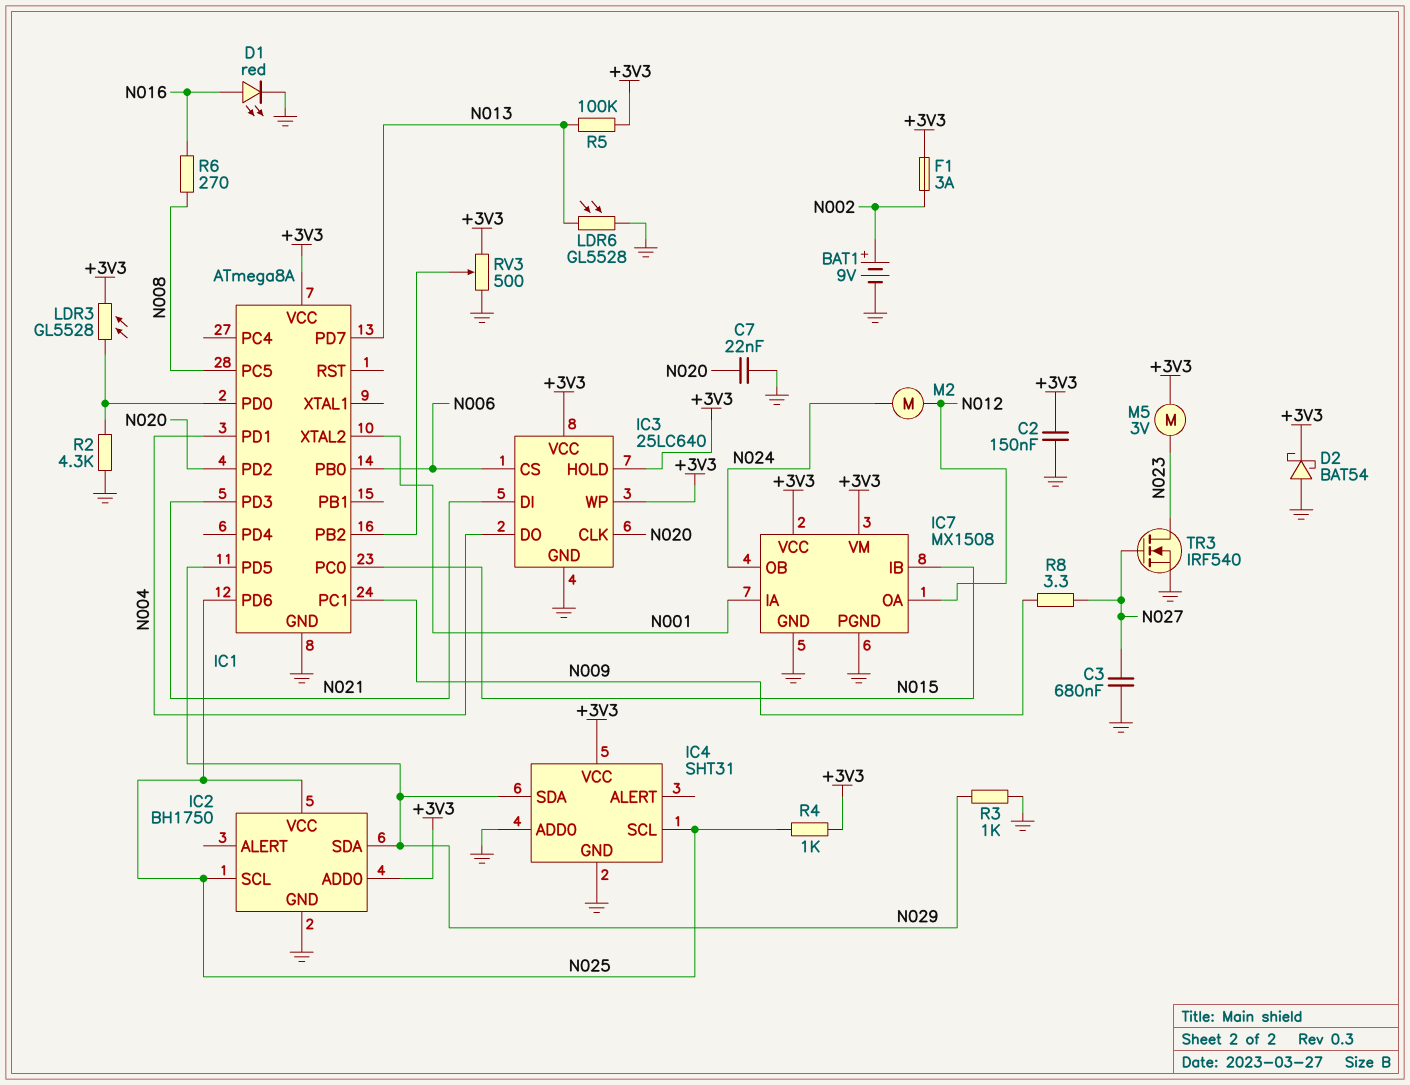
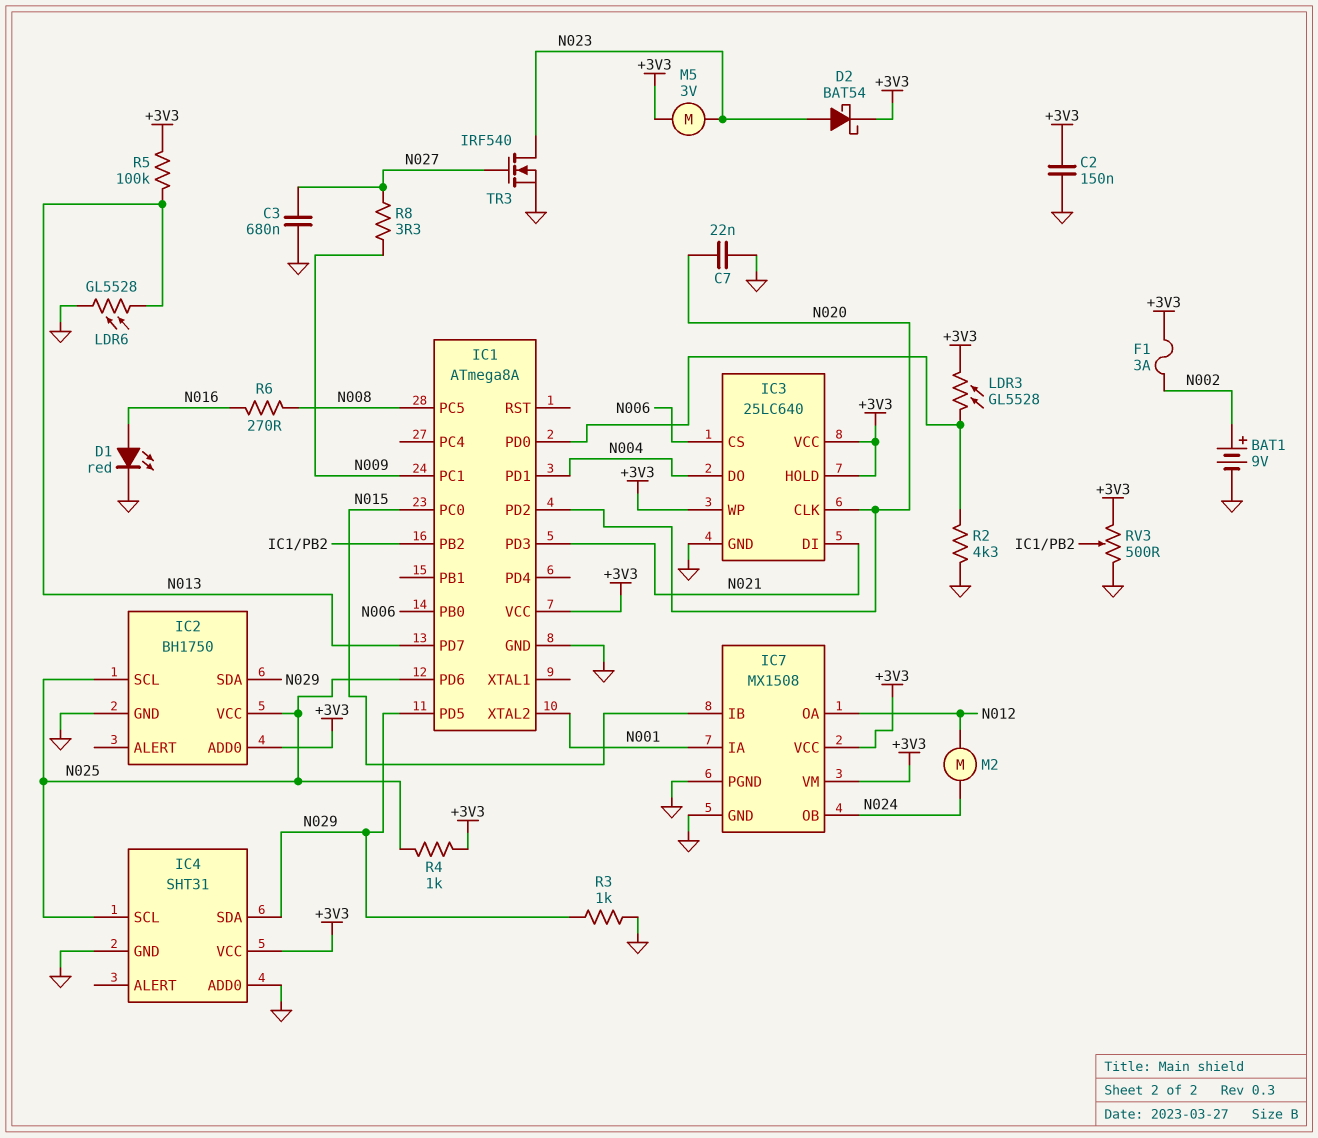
D2: schottky BAT54 (A GND, K +3V3) -> schottky BAT54 (A N023, K +3V3)

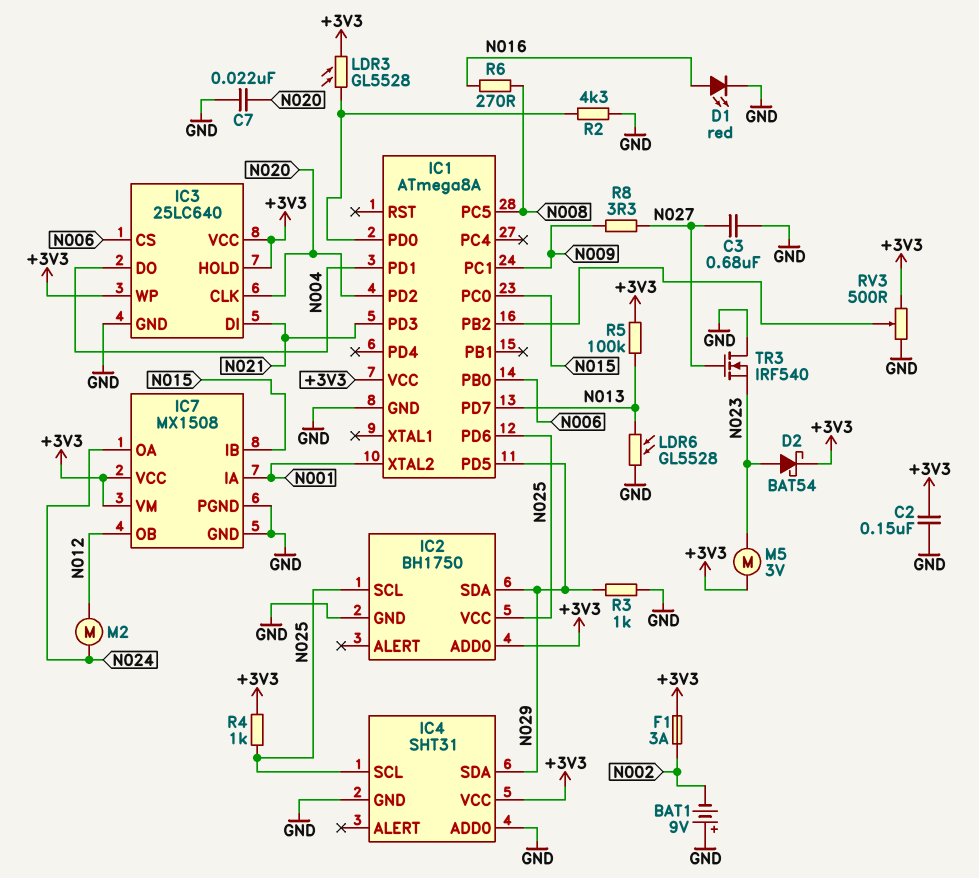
BAT1: 9V (plus N002, minus GND) -> 9V (plus GND, minus N002)
IC7 pin OA: N012 -> N024
IC7 pin OB: N024 -> N012
TR3: NMOS IRF540 (G N027, D N023, S GND) -> NMOS IRF540 (G N027, D GND, S N023)

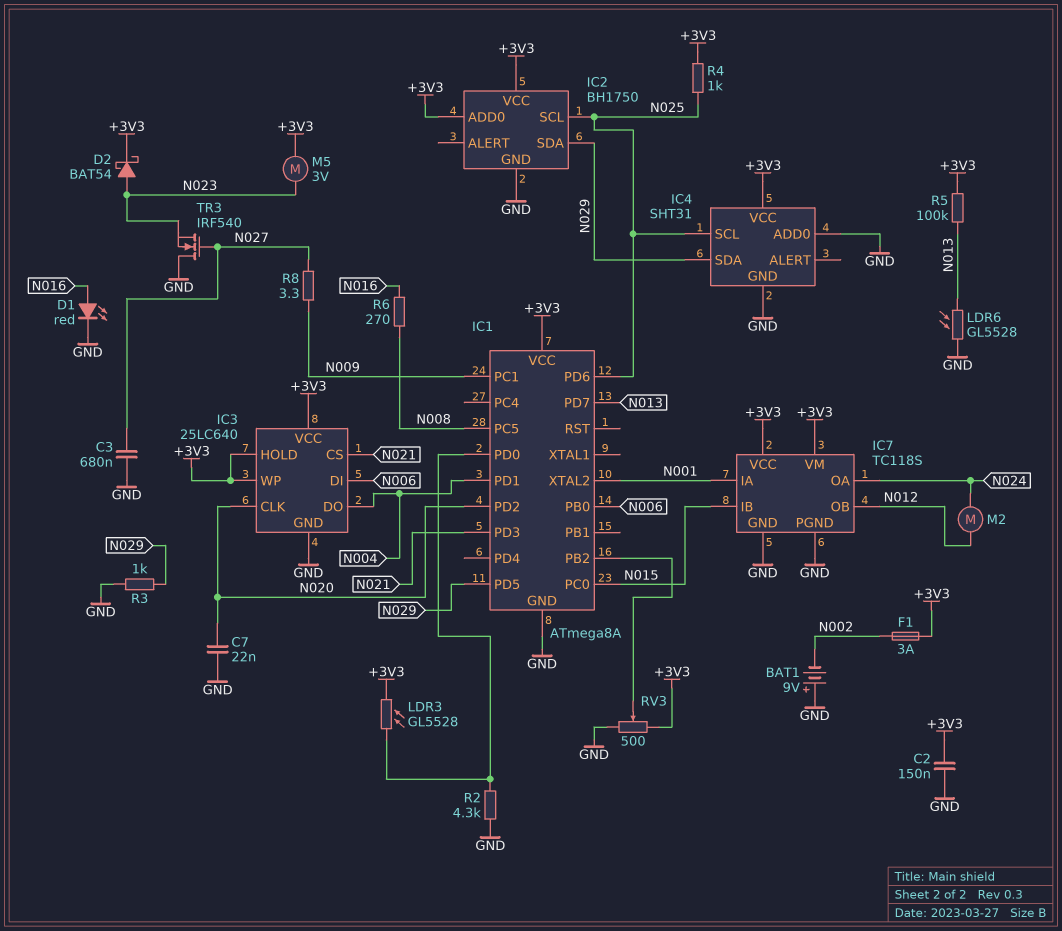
IC2 pin VCC: N025 -> +3V3
IC3 pin CS: N006 -> N021
IC3 pin DI: N021 -> N006
IC7: MX1508 -> TC118S

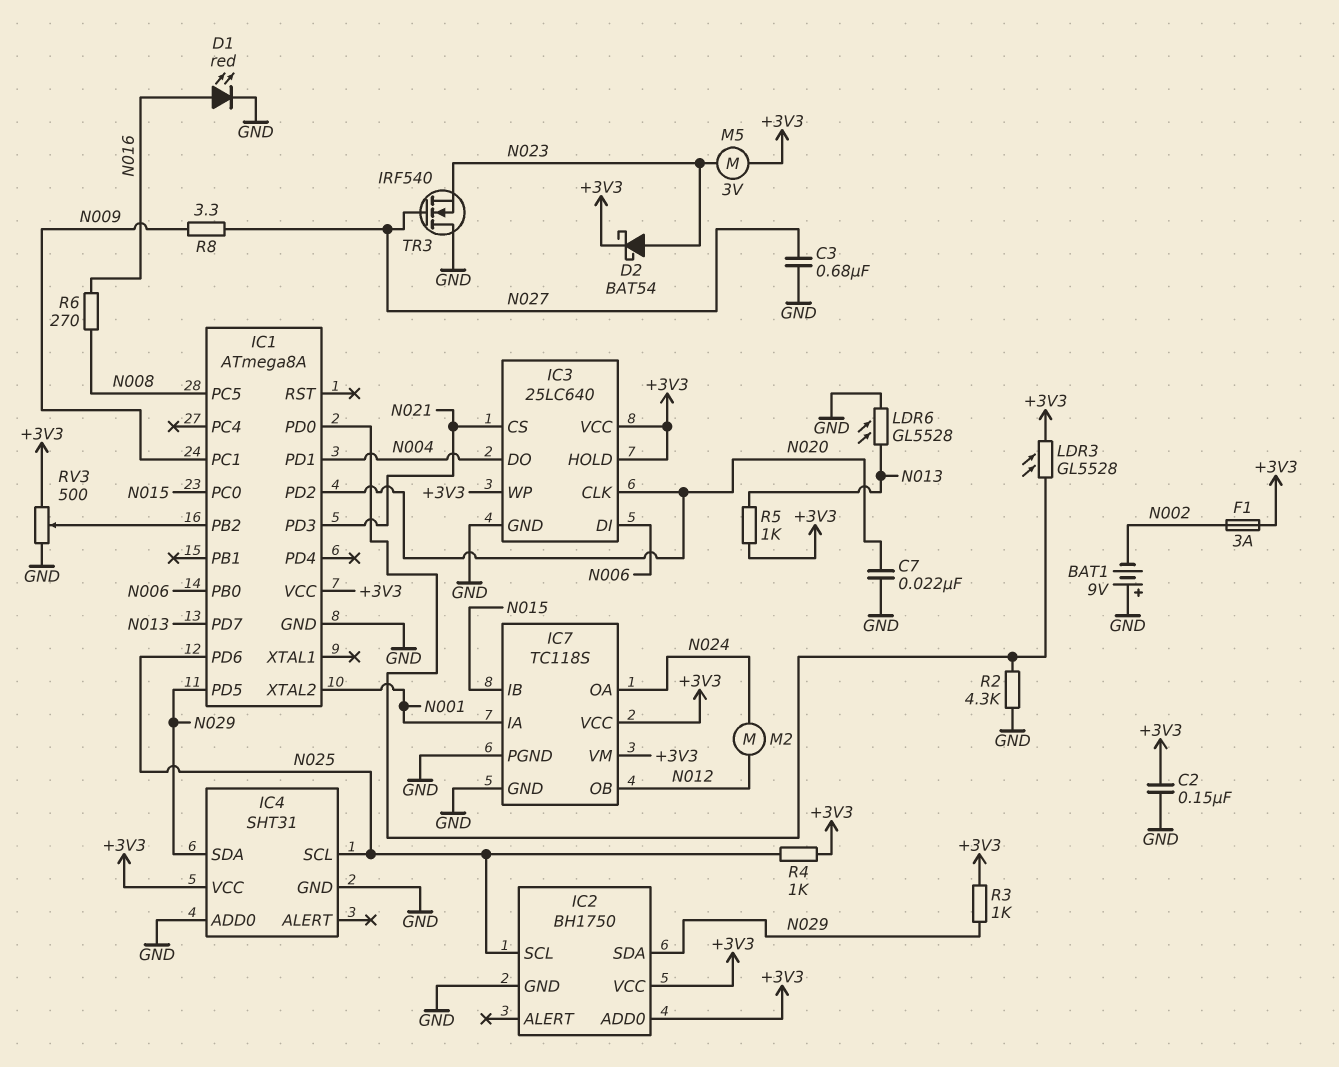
R3: 1k (GND, N029) -> 1k (+3V3, N029)
R5: 100k (+3V3, N013) -> 1k (+3V3, N013)

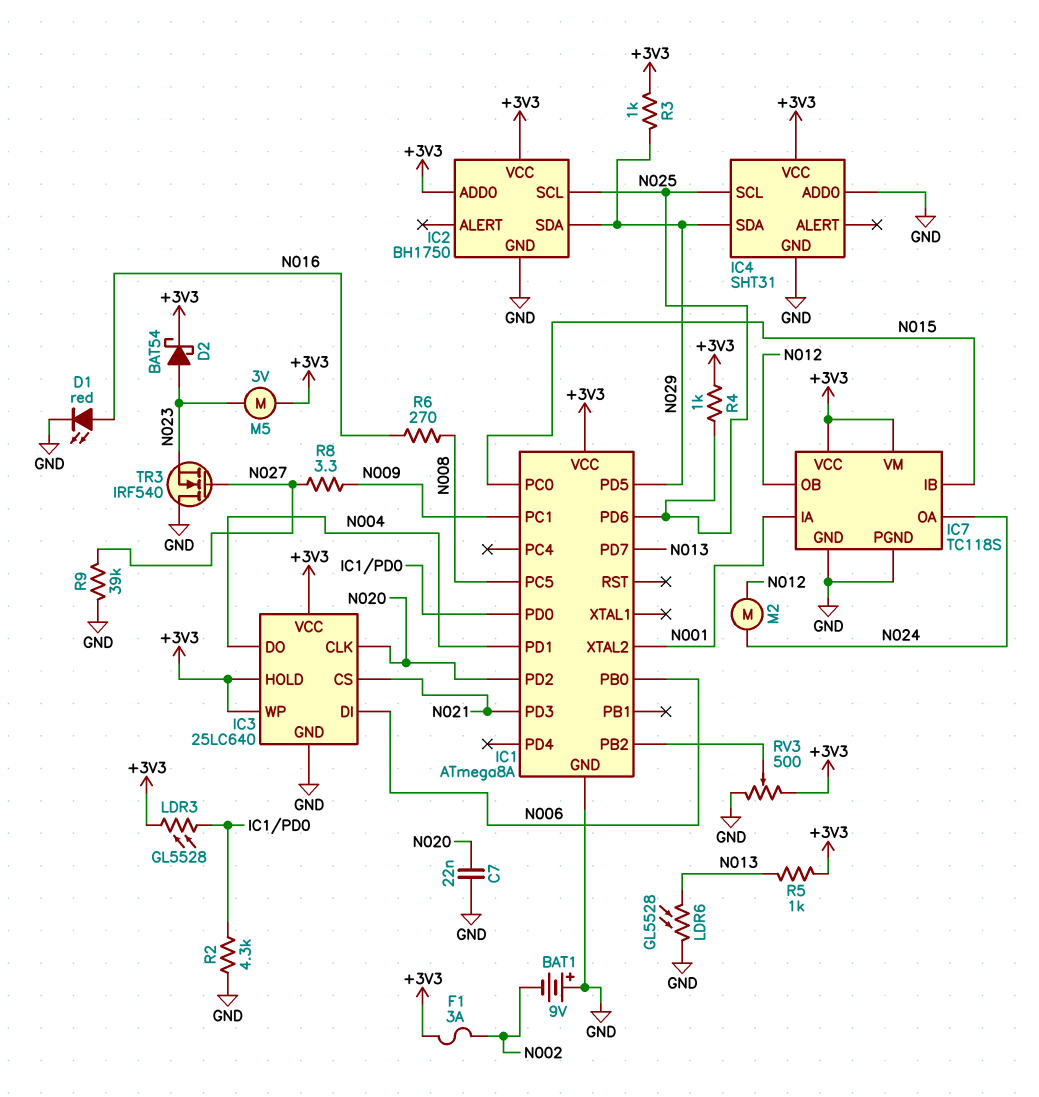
C2: 150nF (+3V3, GND) -> none
C3: 680nF (GND, N027) -> none
R9: none -> 39k (GND, N027)

